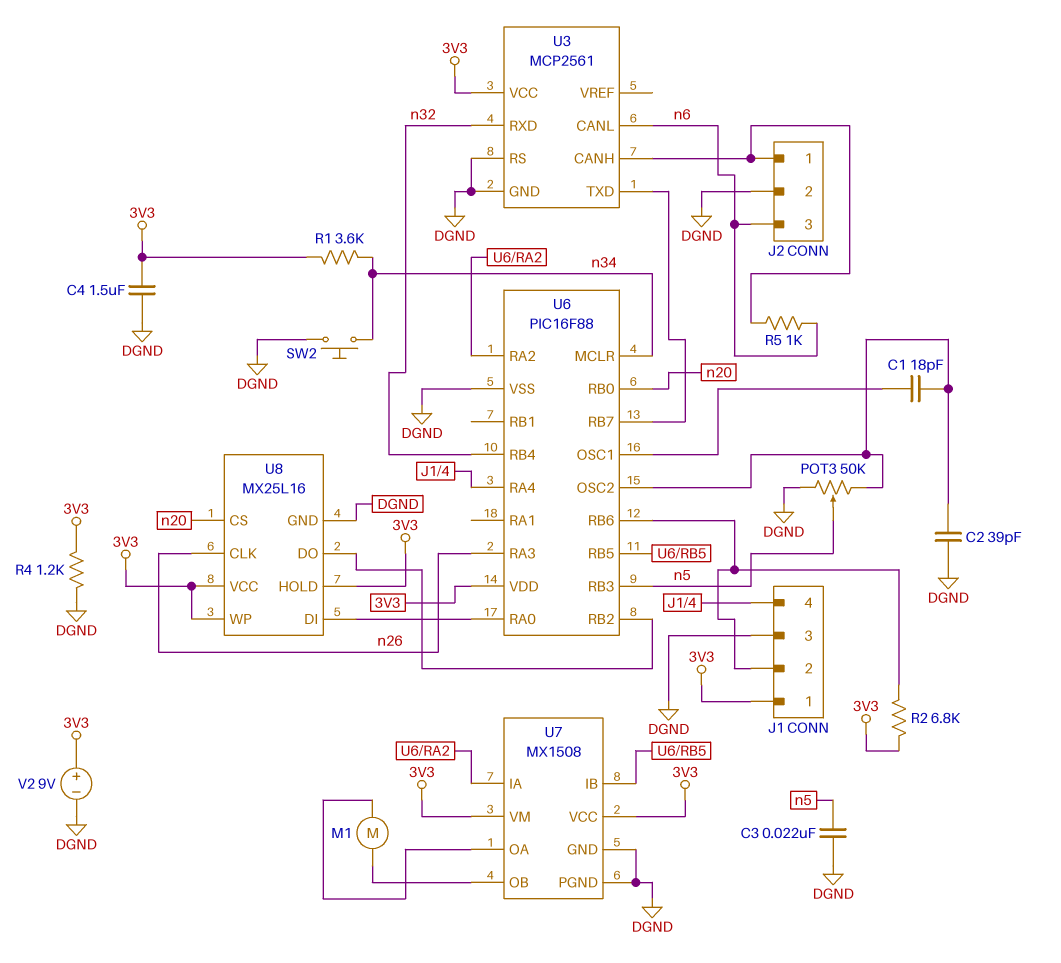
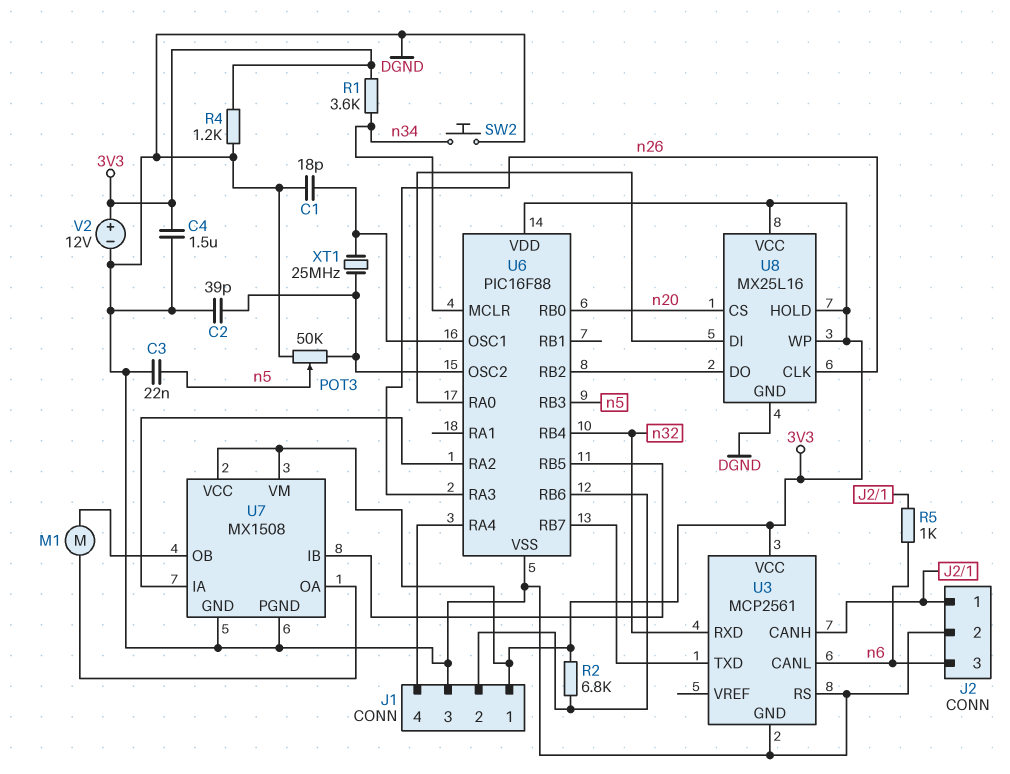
C1: 18pF (U6/OSC1, U6/OSC2) -> 18pF (DGND, U6/OSC1)
V2: 9V (plus 3V3, minus DGND) -> 12V (plus 3V3, minus DGND)
XT1: none -> 25MHz (U6/OSC1, U6/OSC2)

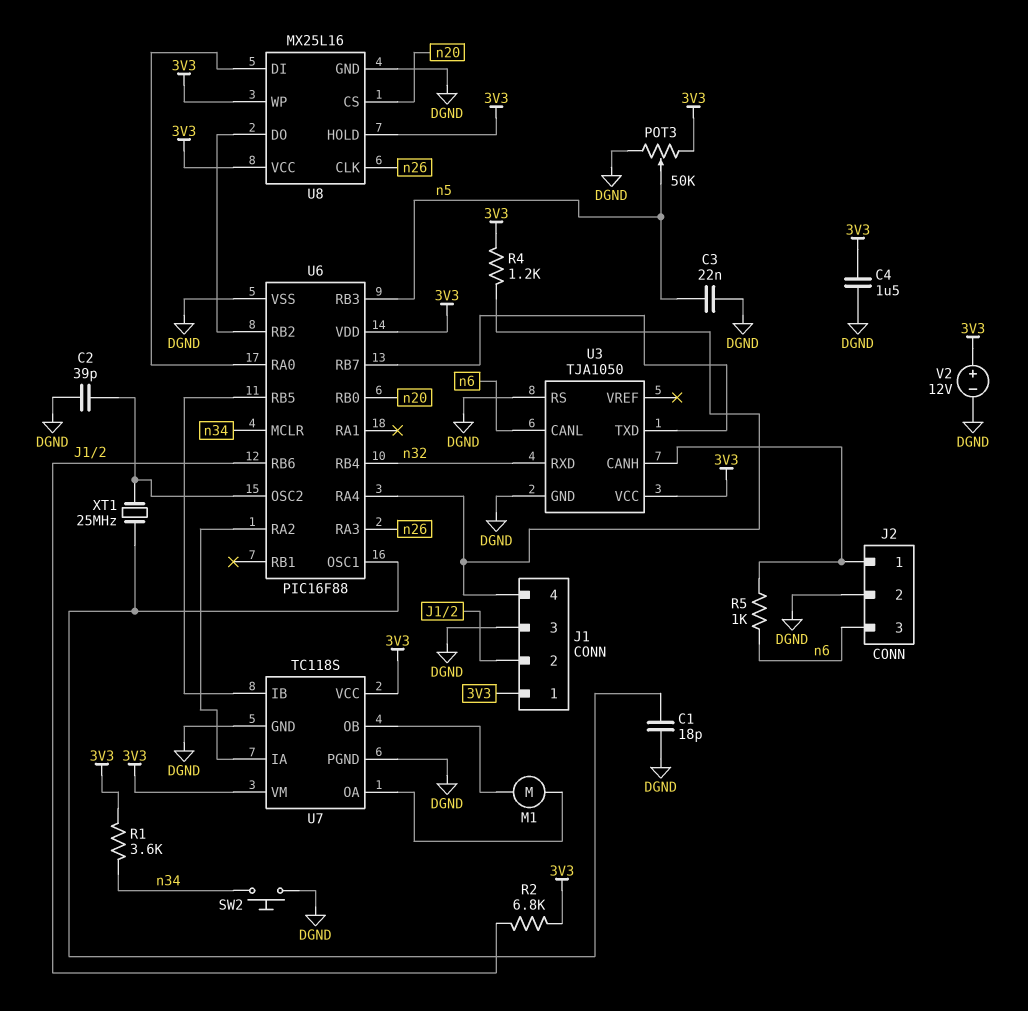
POT3: 50k (DGND, U6/OSC2, wiper n5) -> 50k (3V3, DGND, wiper n5)
R4: 1.2k (3V3, DGND) -> 1.2k (3V3, J1/4)
U3: MCP2561 -> TJA1050
U7: MX1508 -> TC118S

